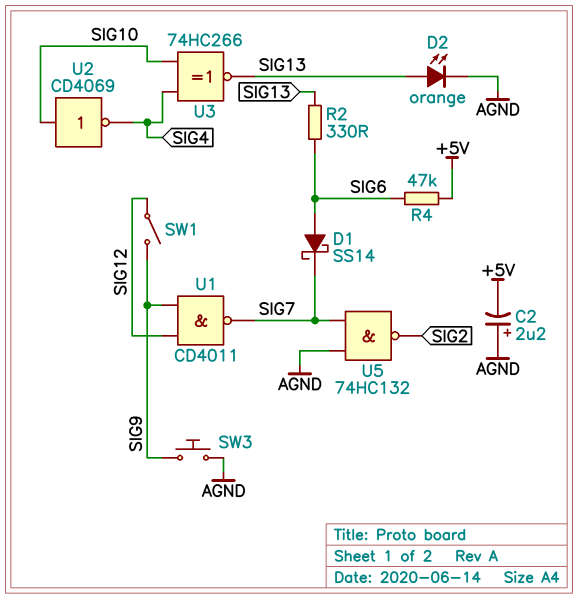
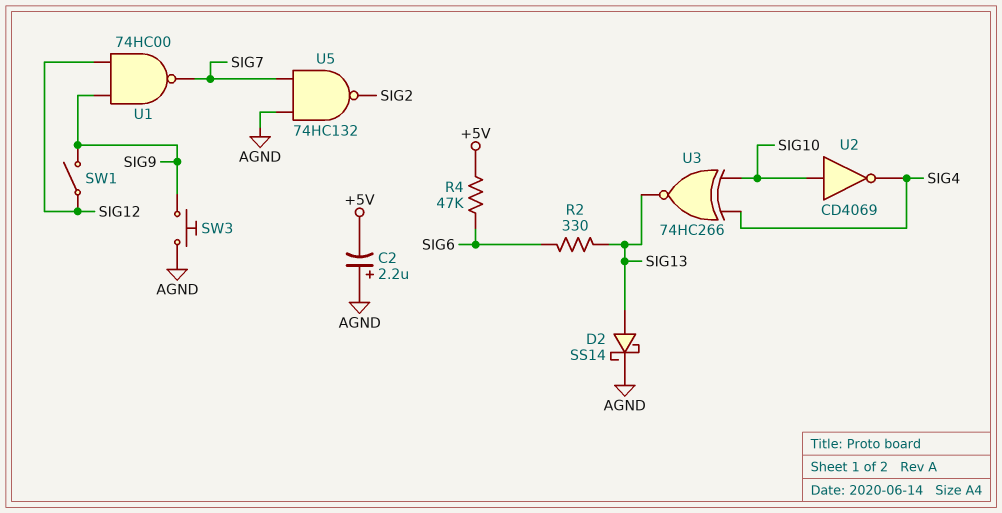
D1: schottky SS14 (A SIG6, K SIG7) -> none
D2: LED orange (A SIG13, K AGND) -> schottky SS14 (A SIG13, K AGND)
U1: NAND CD4011 (in SIG9, in SIG12, out SIG7) -> NAND 74HC00 (in SIG9, in SIG12, out SIG7)

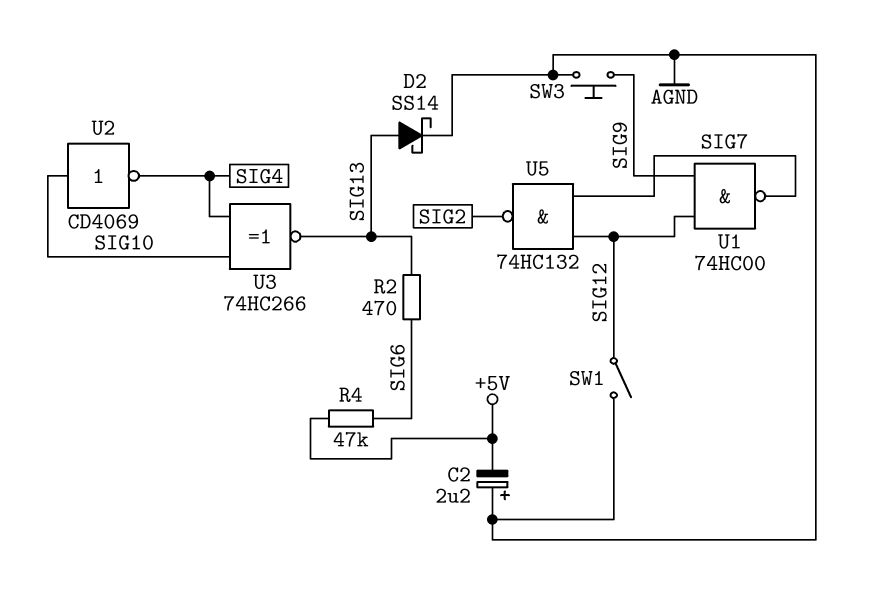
R2: 330 (SIG6, SIG13) -> 470 (SIG6, SIG13)
SW1: switch (SIG9, SIG12) -> switch (AGND, SIG12)
U5: NAND 74HC132 (in AGND, in SIG7, out SIG2) -> NAND 74HC132 (in SIG7, in SIG12, out SIG2)

